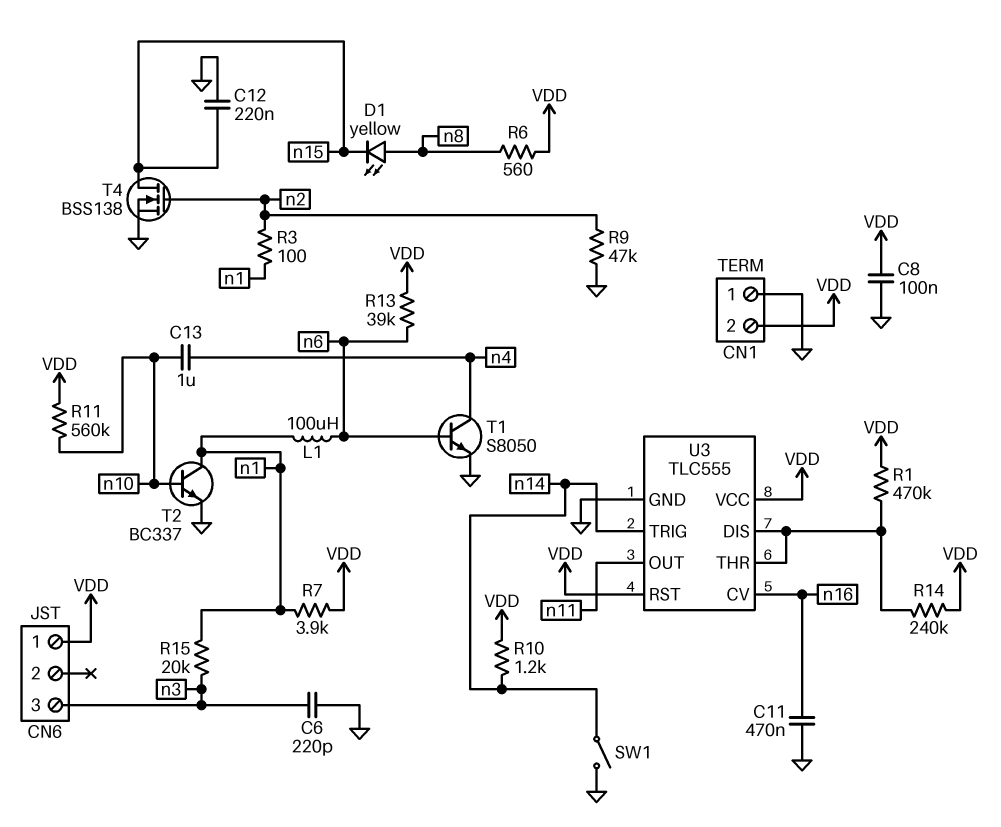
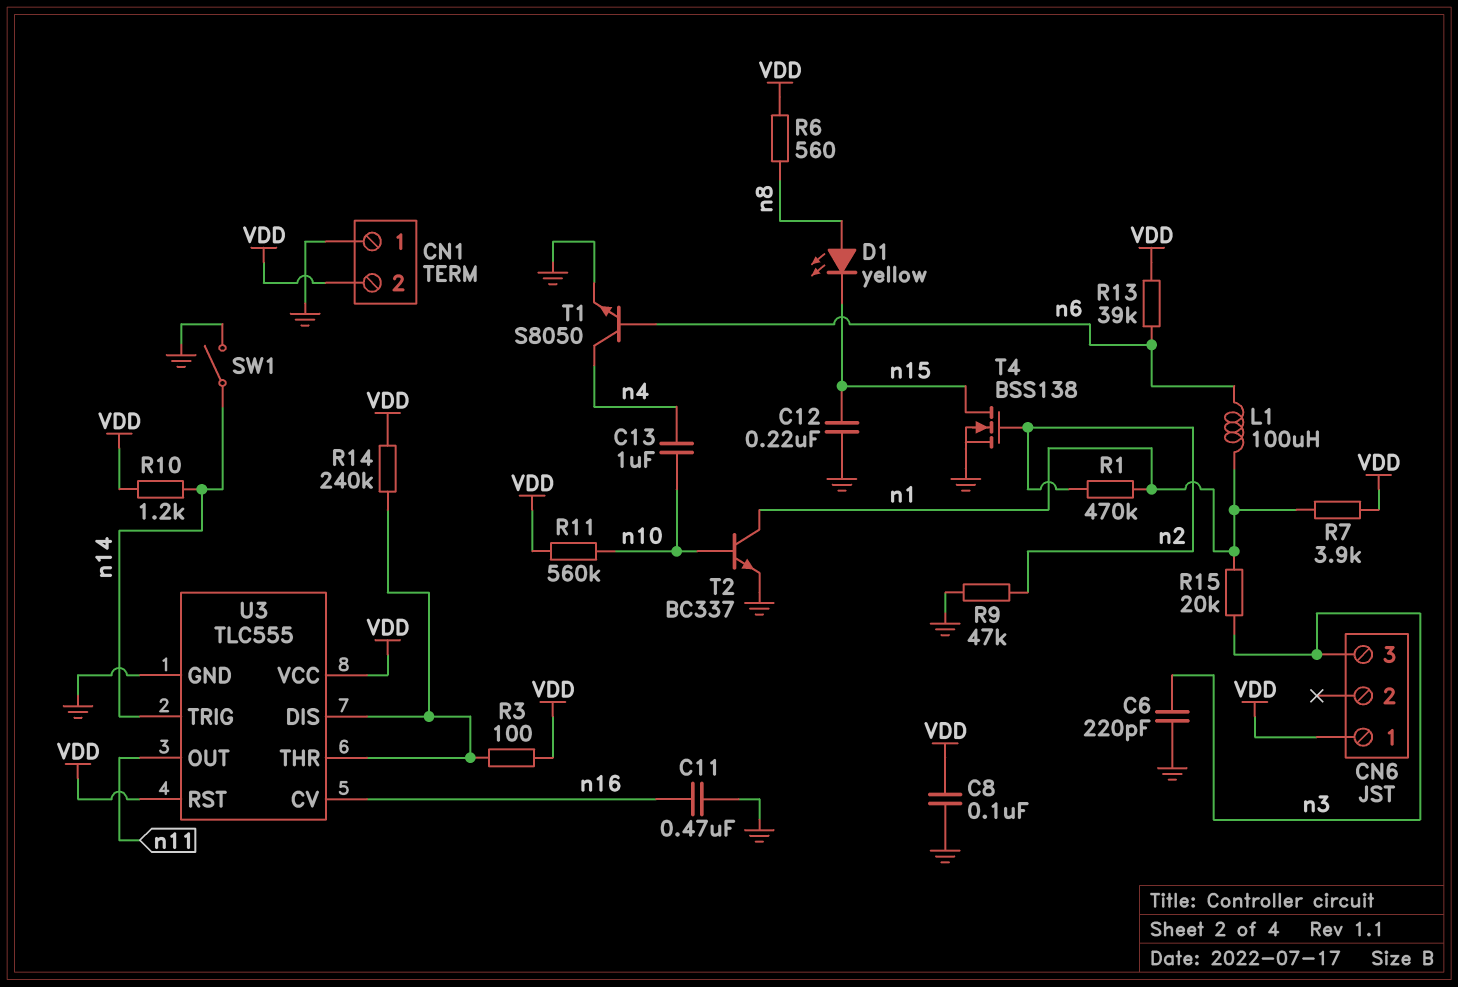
R1: 470k (U3/DIS, VDD) -> 470k (n1, n2)
R3: 100 (n1, n2) -> 100 (U3/DIS, VDD)

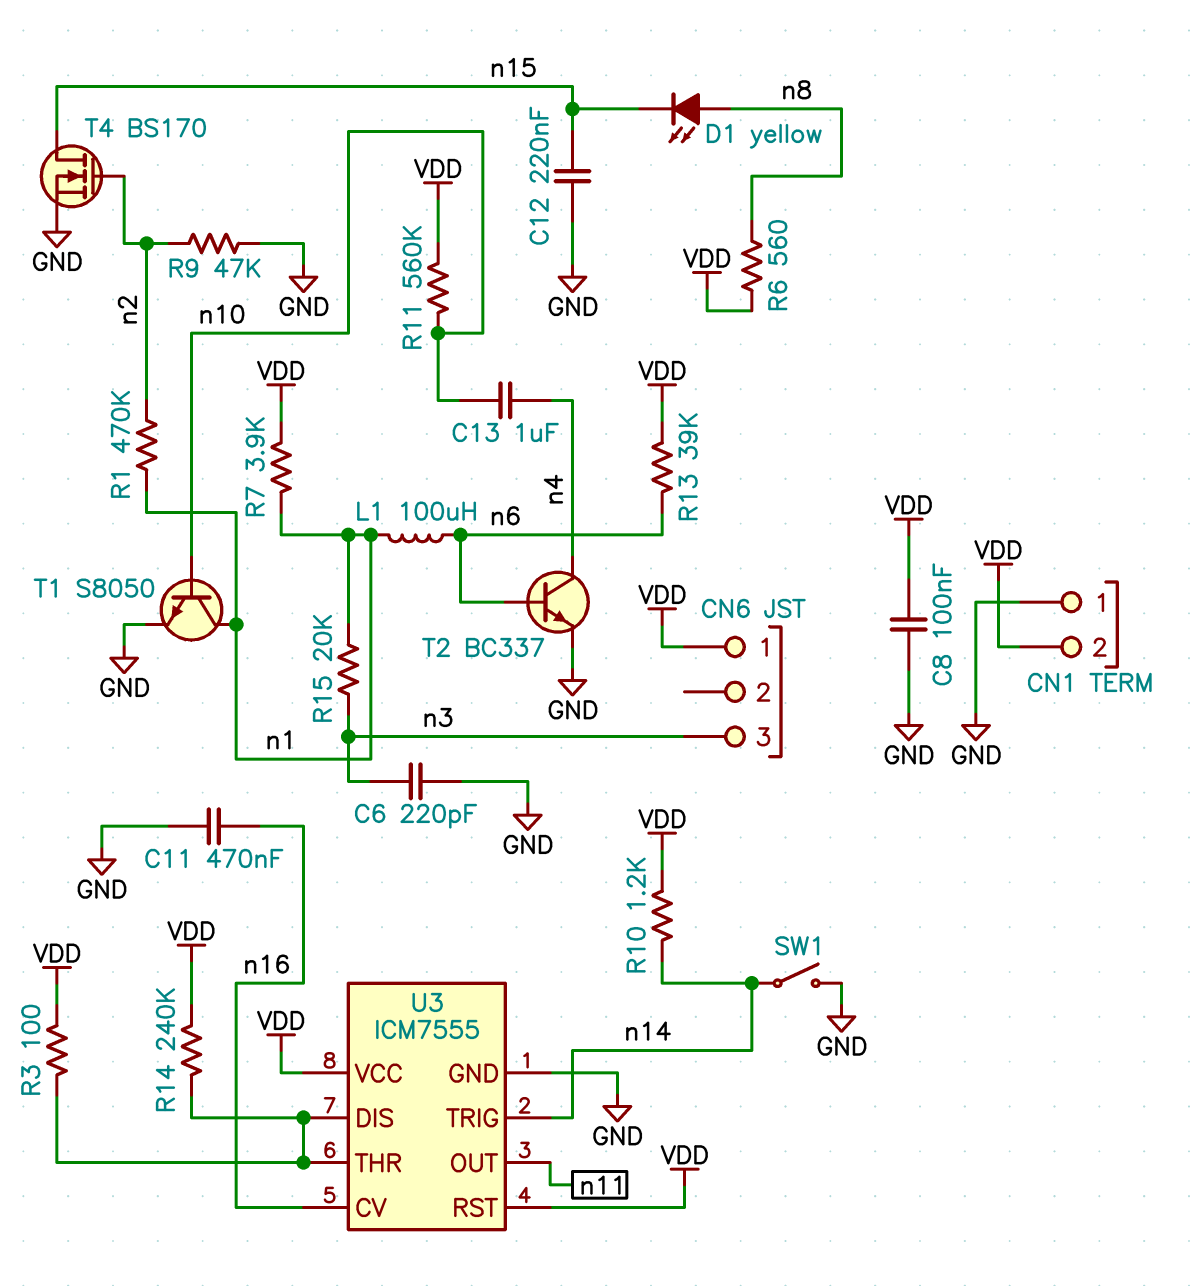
T1: NPN S8050 (B n6, C n4, E GND) -> NPN S8050 (B n10, C n1, E GND)
T2: NPN BC337 (B n10, C n1, E GND) -> NPN BC337 (B n6, C n4, E GND)
T4: NMOS BSS138 (G n2, D n15, S GND) -> NMOS BS170 (G n2, D n15, S GND)
U3: TLC555 -> ICM7555

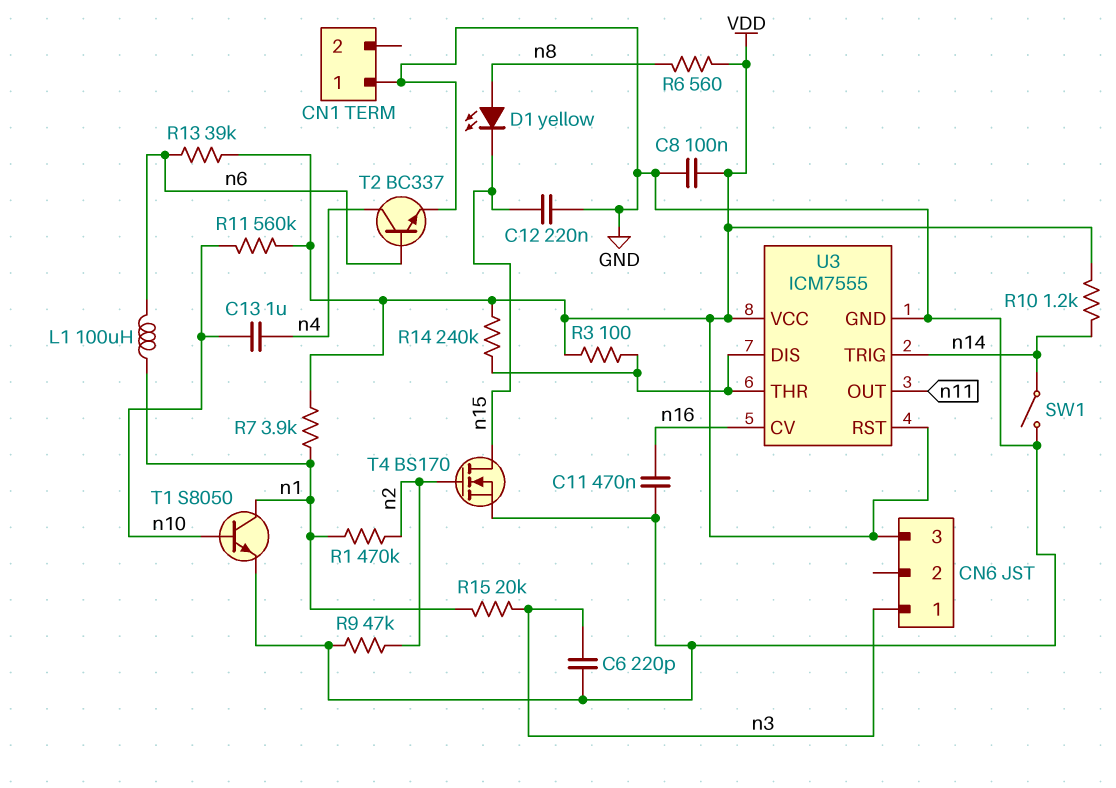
CN1 pin 2: VDD -> none
CN6 pin 1: VDD -> n3
CN6 pin 3: n3 -> VDD

